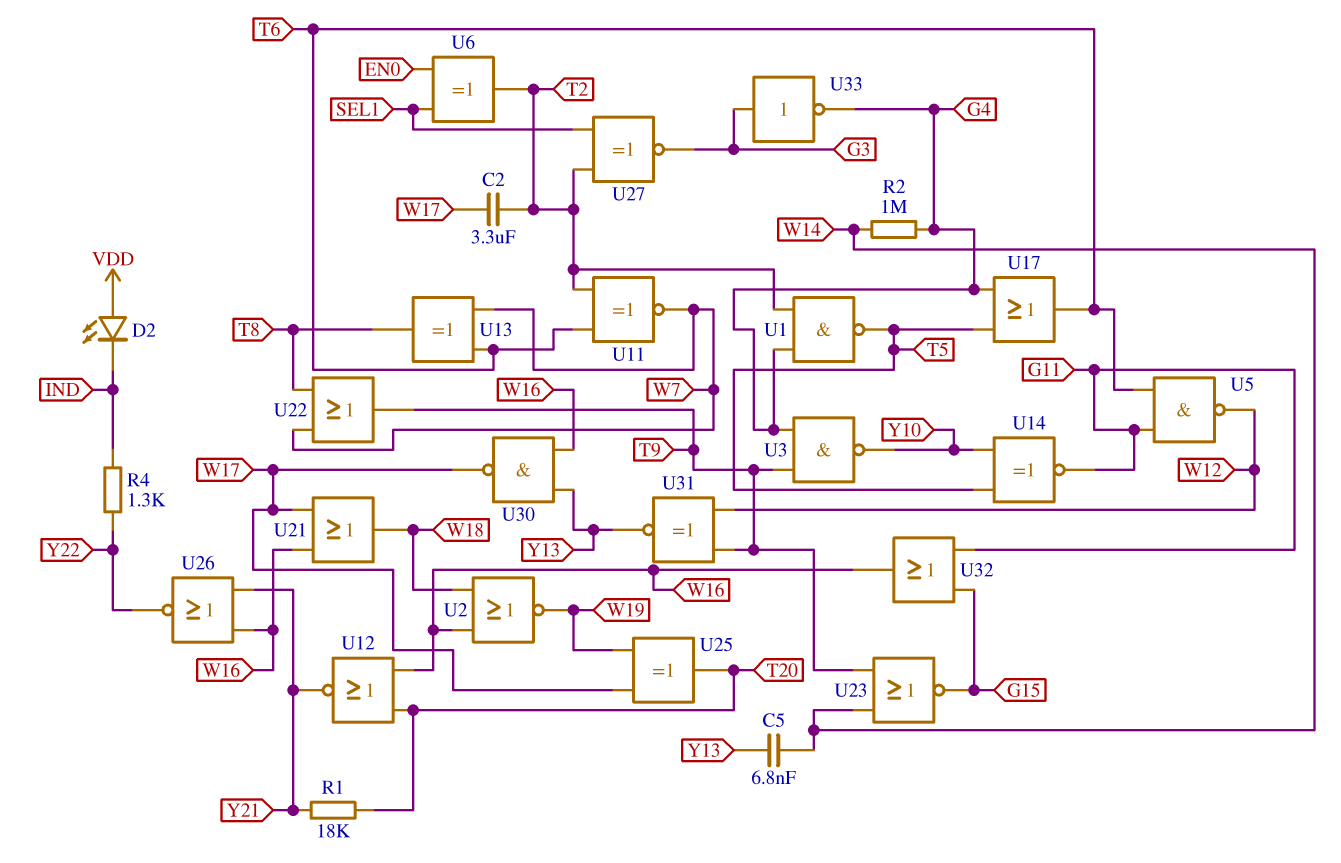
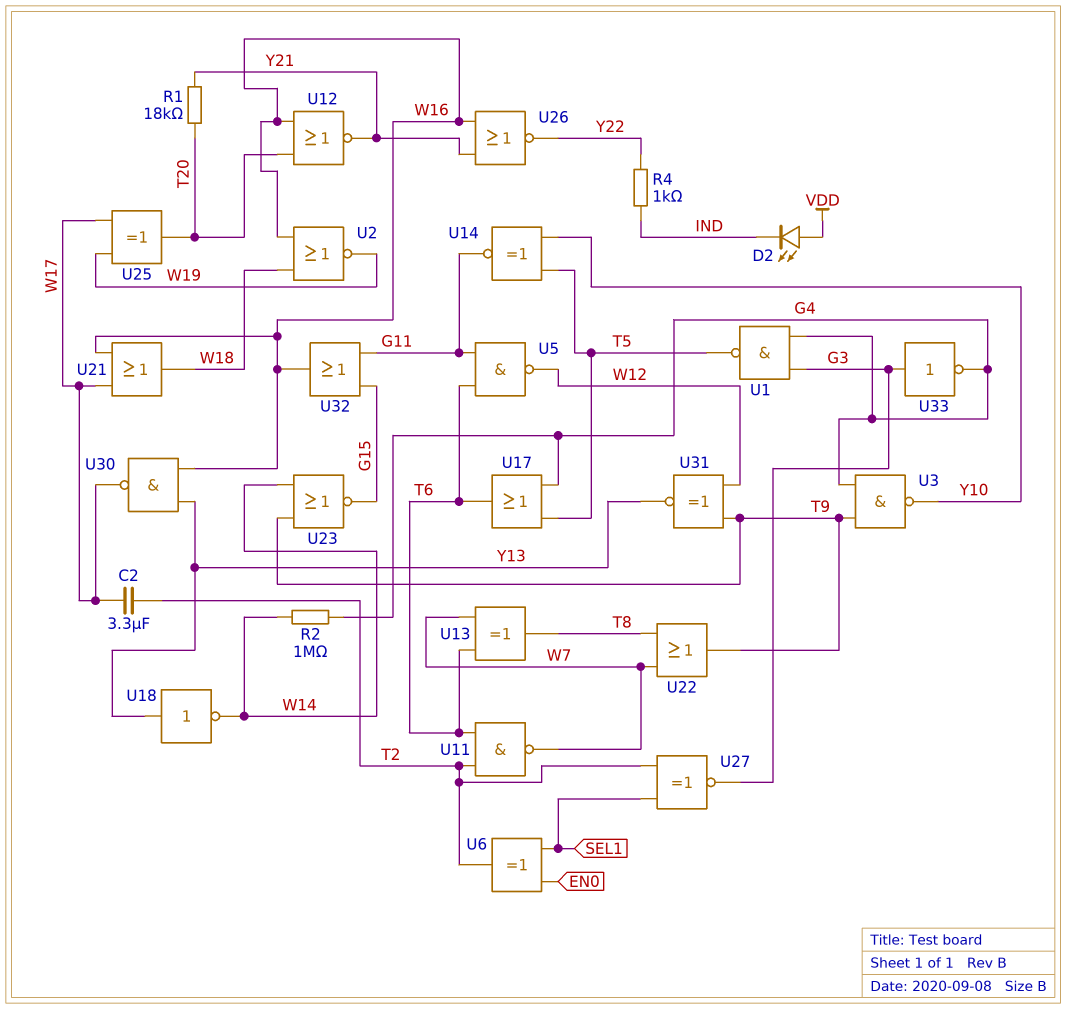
C5: 6.8nF (W14, Y13) -> none
R4: 1.3k (IND, Y22) -> 1k (IND, Y22)
U1: NAND (in G4, in T2, out T5) -> NAND (in G3, in G4, out T5)
U11: XNOR (in T2, in T6, out W7) -> NAND (in T2, in T6, out W7)
U18: none -> NOT (in Y13, out W14)

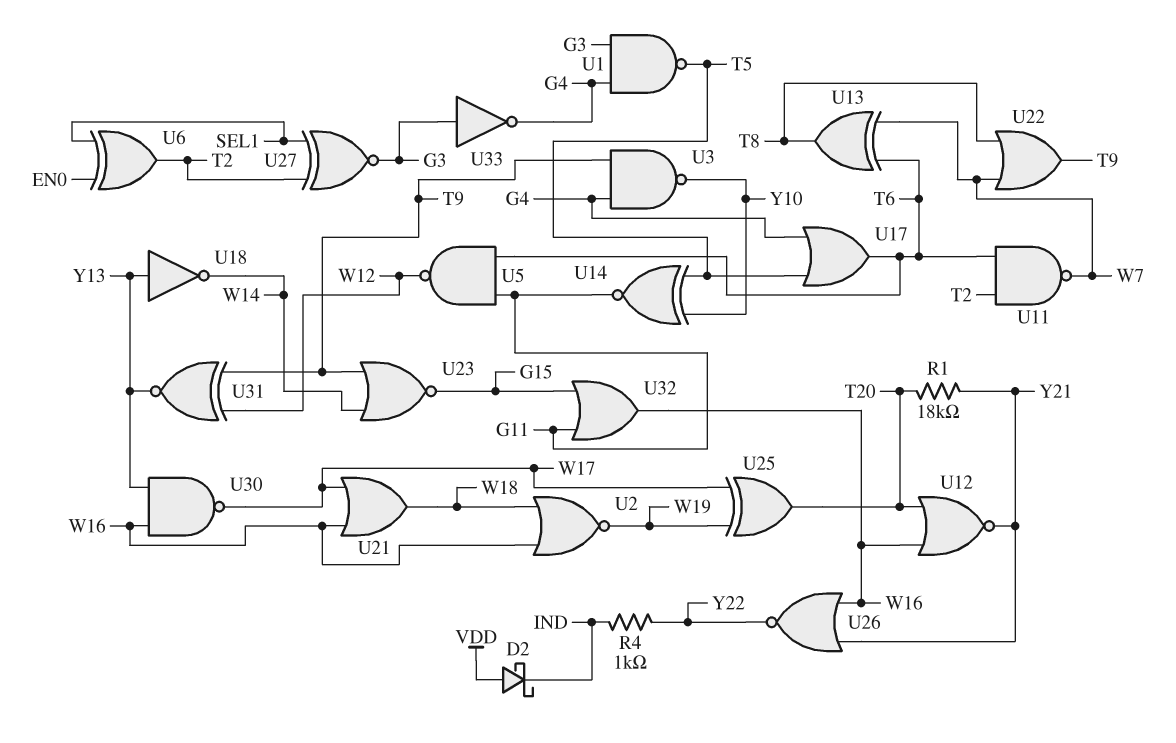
C2: 3.3uF (T2, W17) -> none
D2: LED (A VDD, K IND) -> schottky (A VDD, K IND)
R2: 1M (G4, W14) -> none

